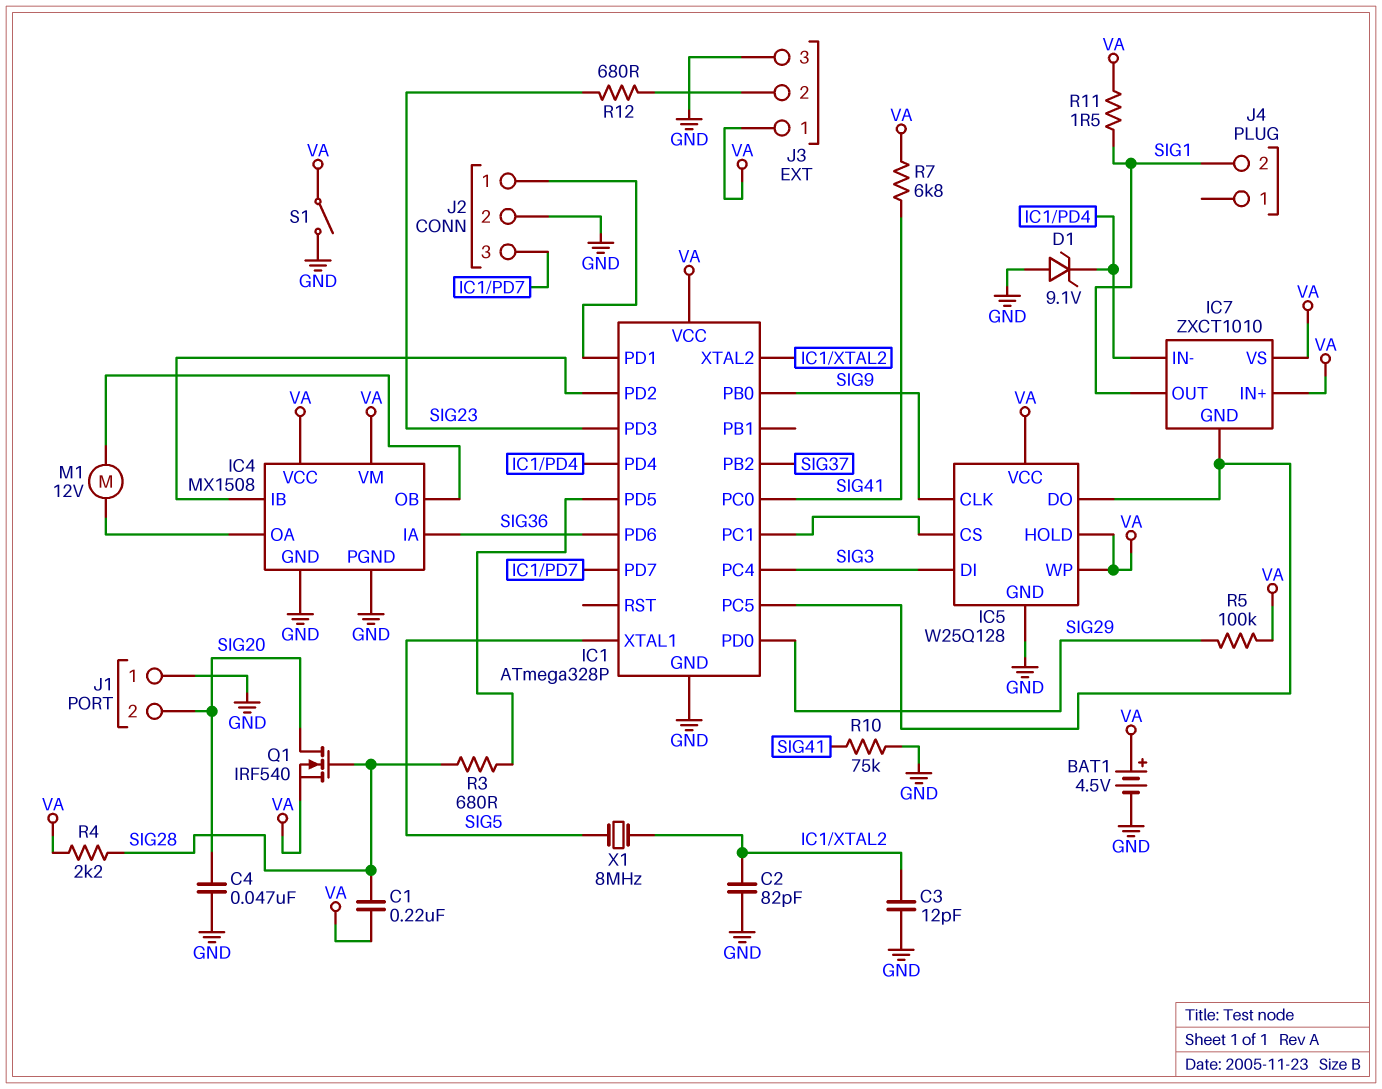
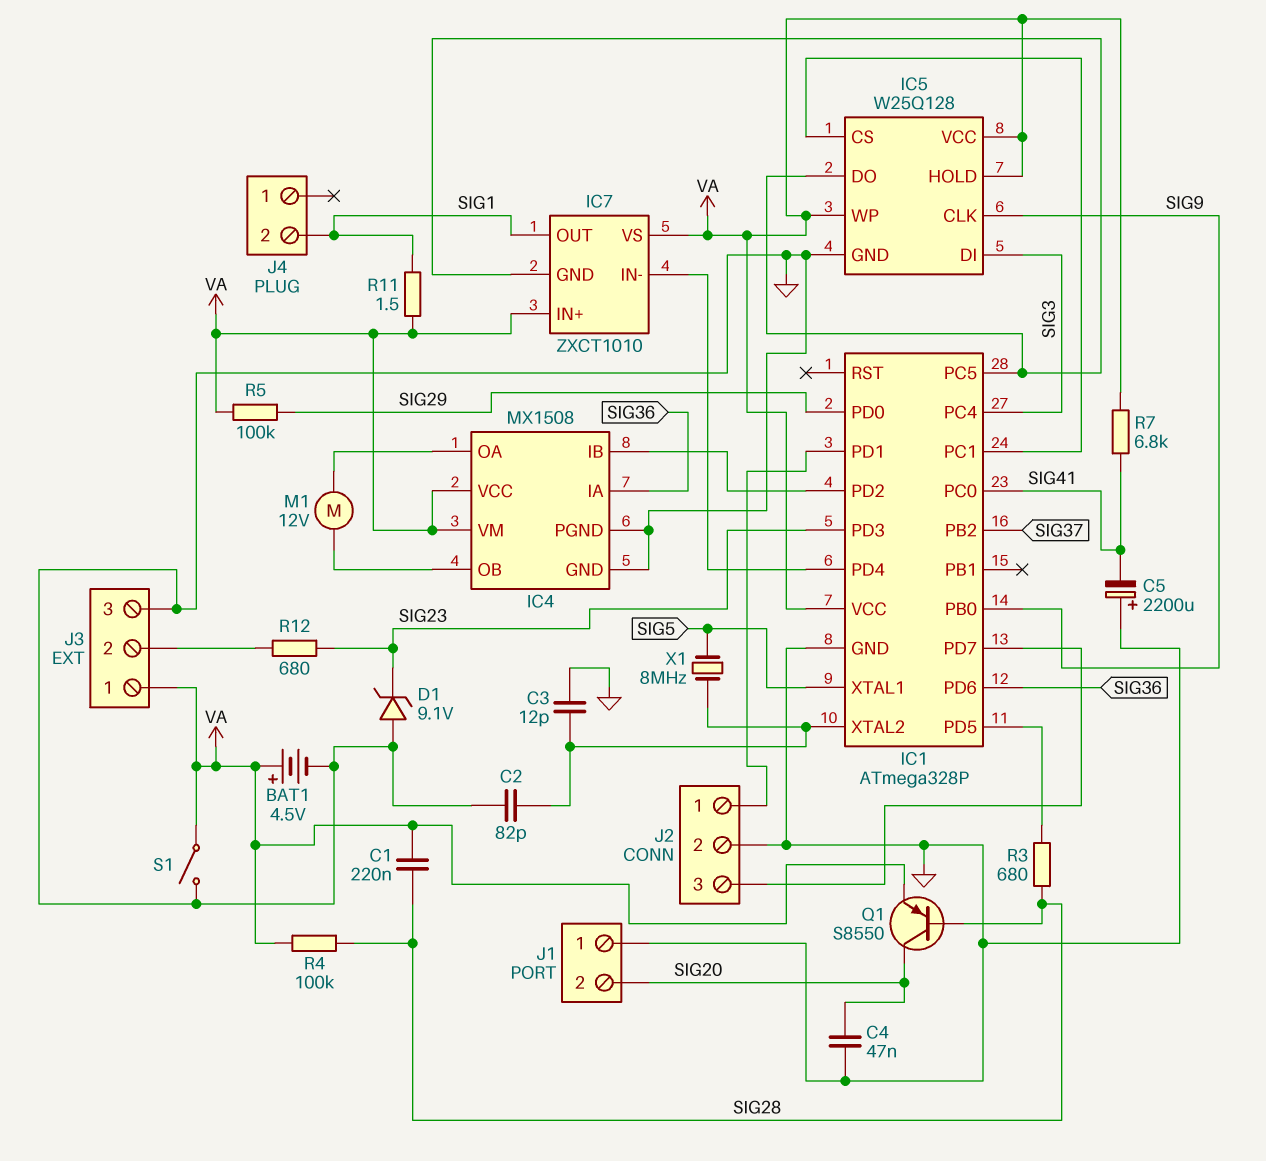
C5: none -> 2200uF (plus GND, minus SIG41)
D1: zener 9.1V (A GND, K IC1/PD4) -> zener 9.1V (A GND, K SIG23)
Q1: NMOS IRF540 (G SIG28, D SIG20, S VA) -> PNP S8550 (B SIG28, C SIG20, E VA)
R4: 2.2k (SIG28, VA) -> 100k (SIG28, VA)
R10: 75k (GND, SIG41) -> none

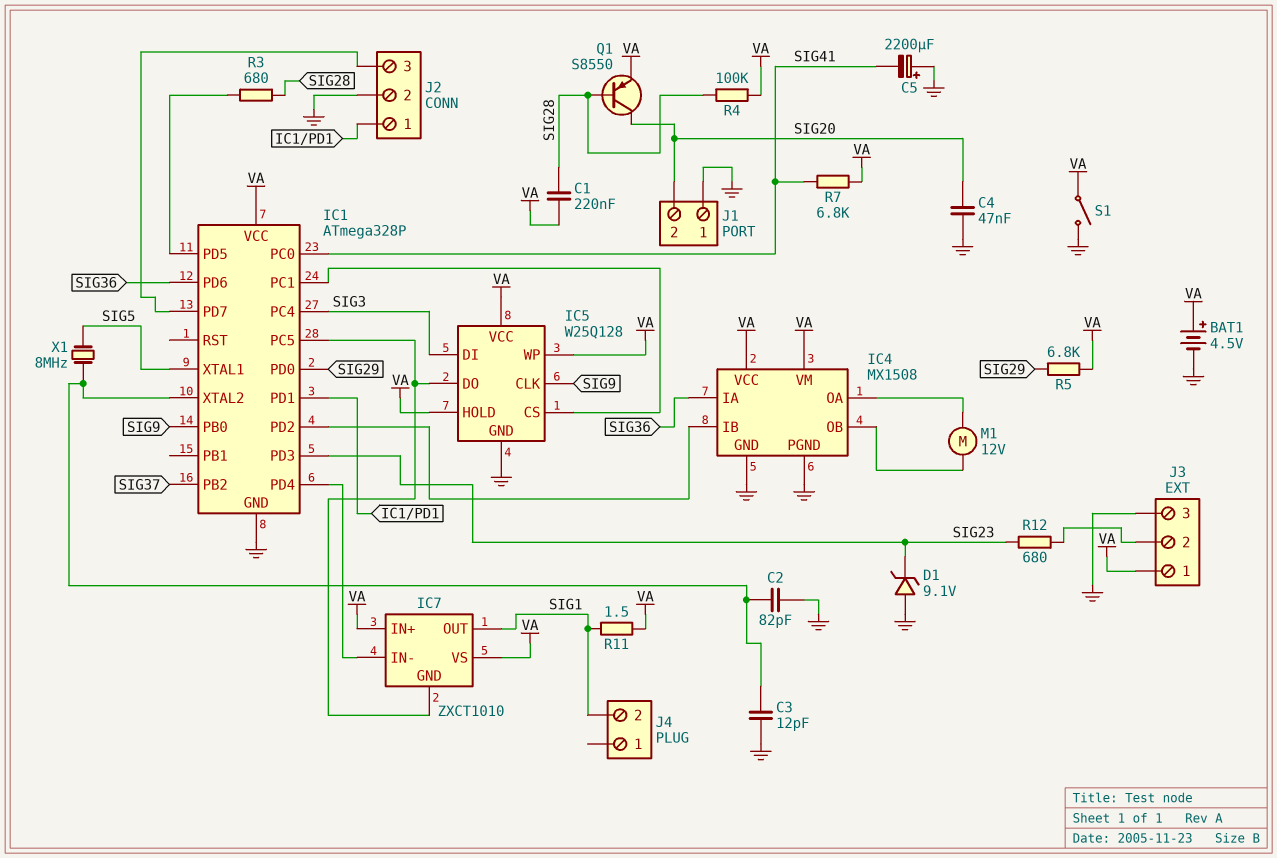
R5: 100k (SIG29, VA) -> 6.8k (SIG29, VA)

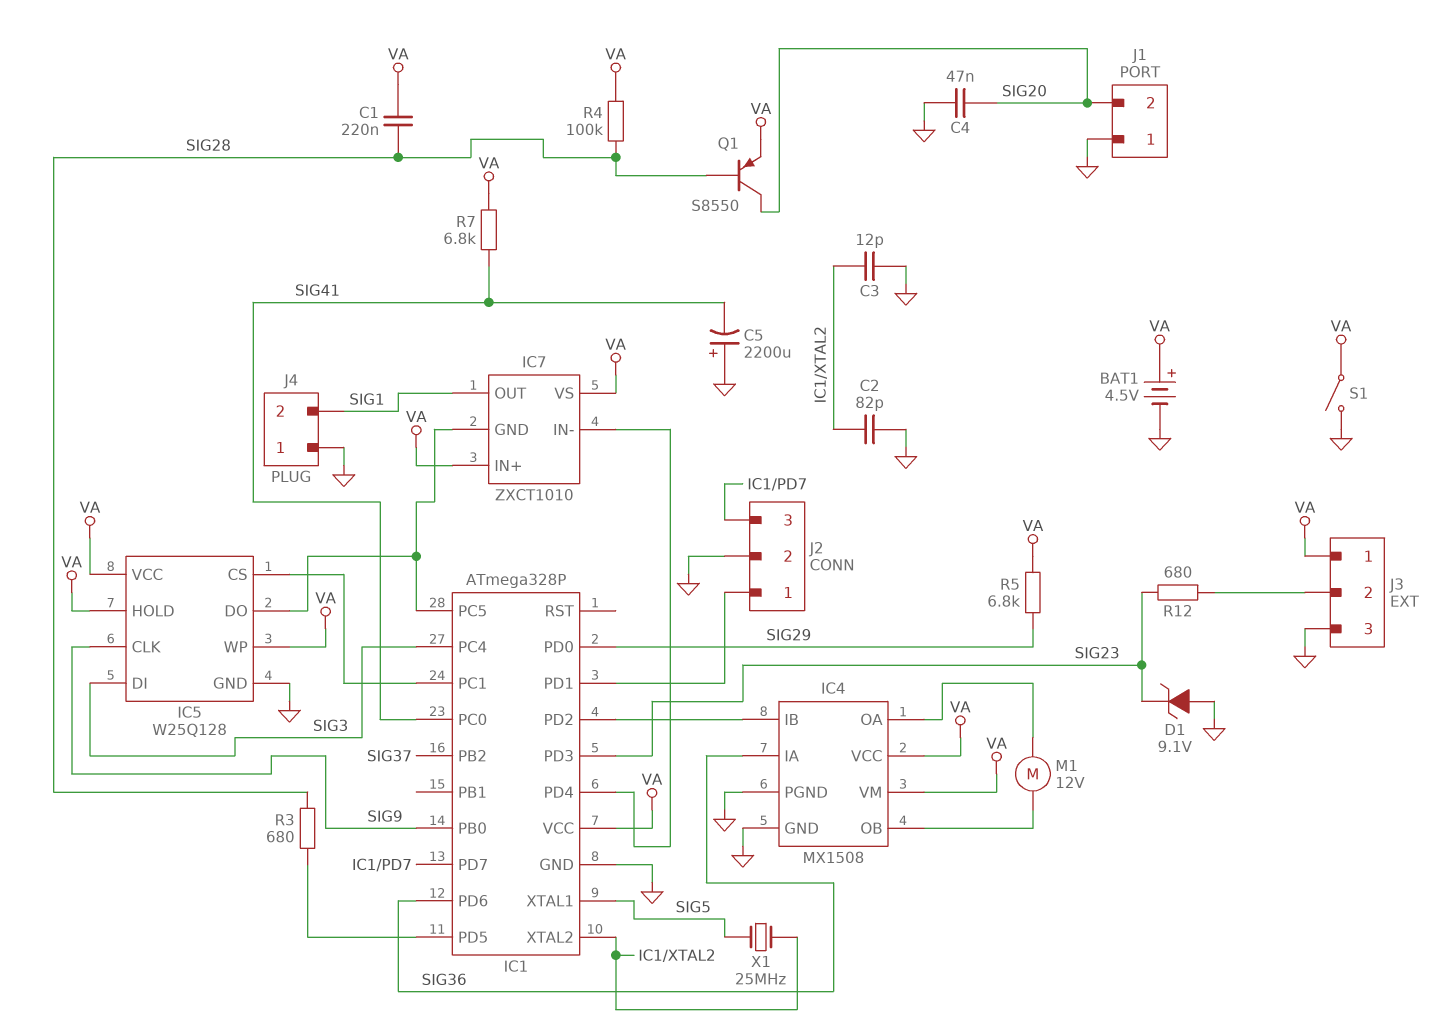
J4 pin 1: none -> GND
R11: 1.5 (SIG1, VA) -> none
X1: 8MHz (IC1/XTAL2, SIG5) -> 25MHz (IC1/XTAL2, SIG5)

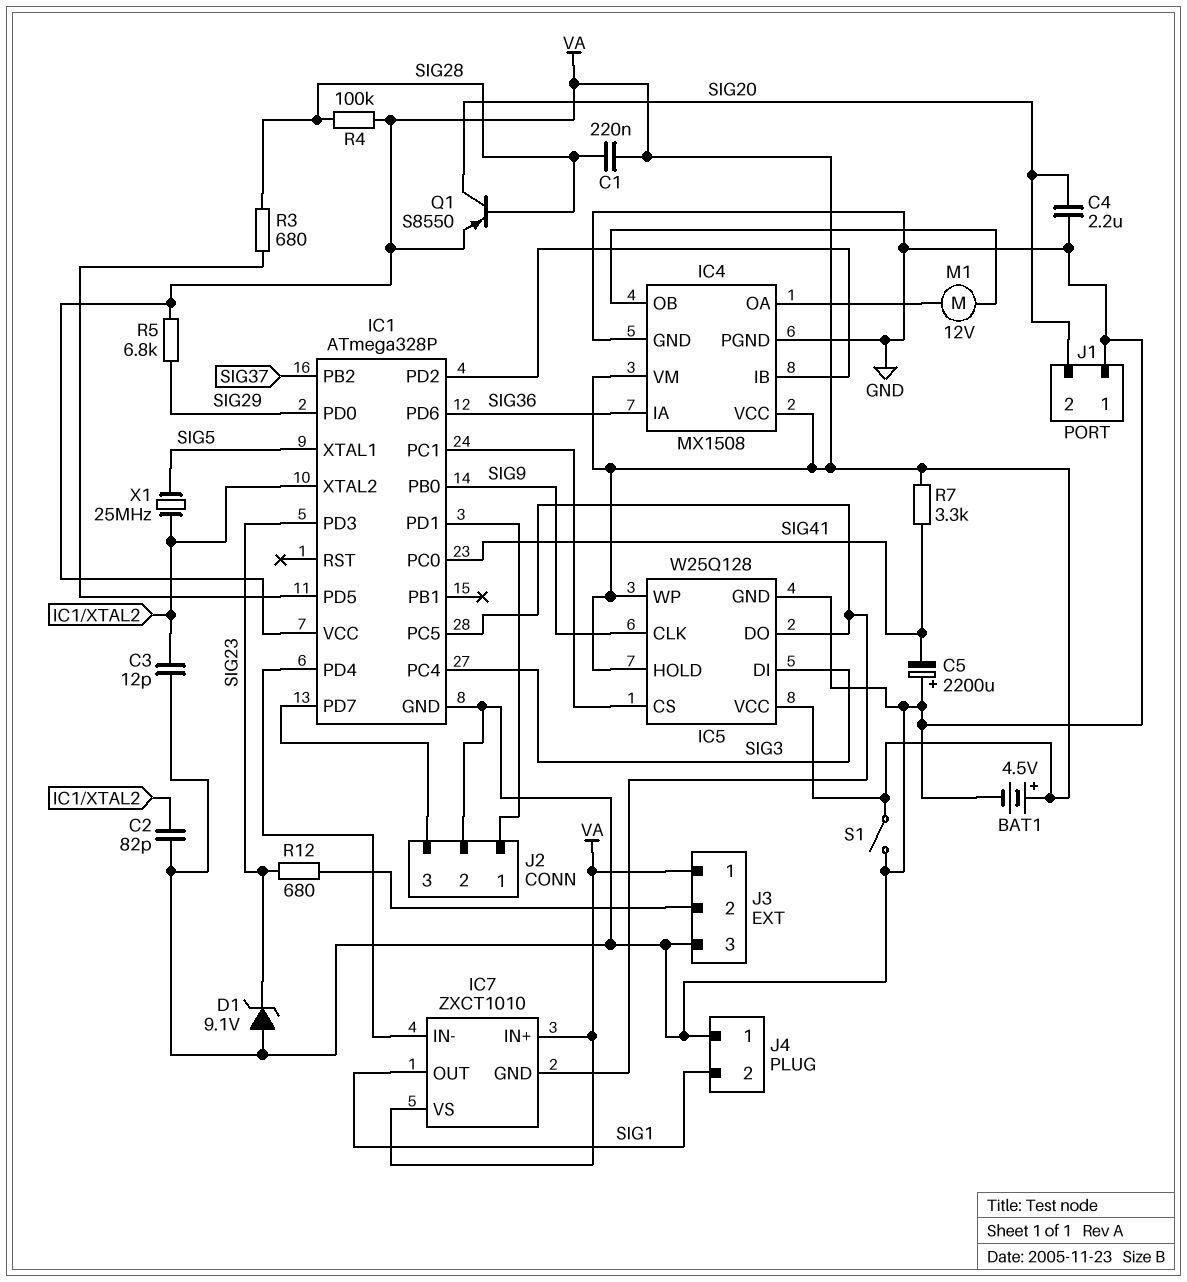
C4: 47nF (GND, SIG20) -> 2.2uF (GND, SIG20)
R7: 6.8k (SIG41, VA) -> 3.3k (SIG41, VA)

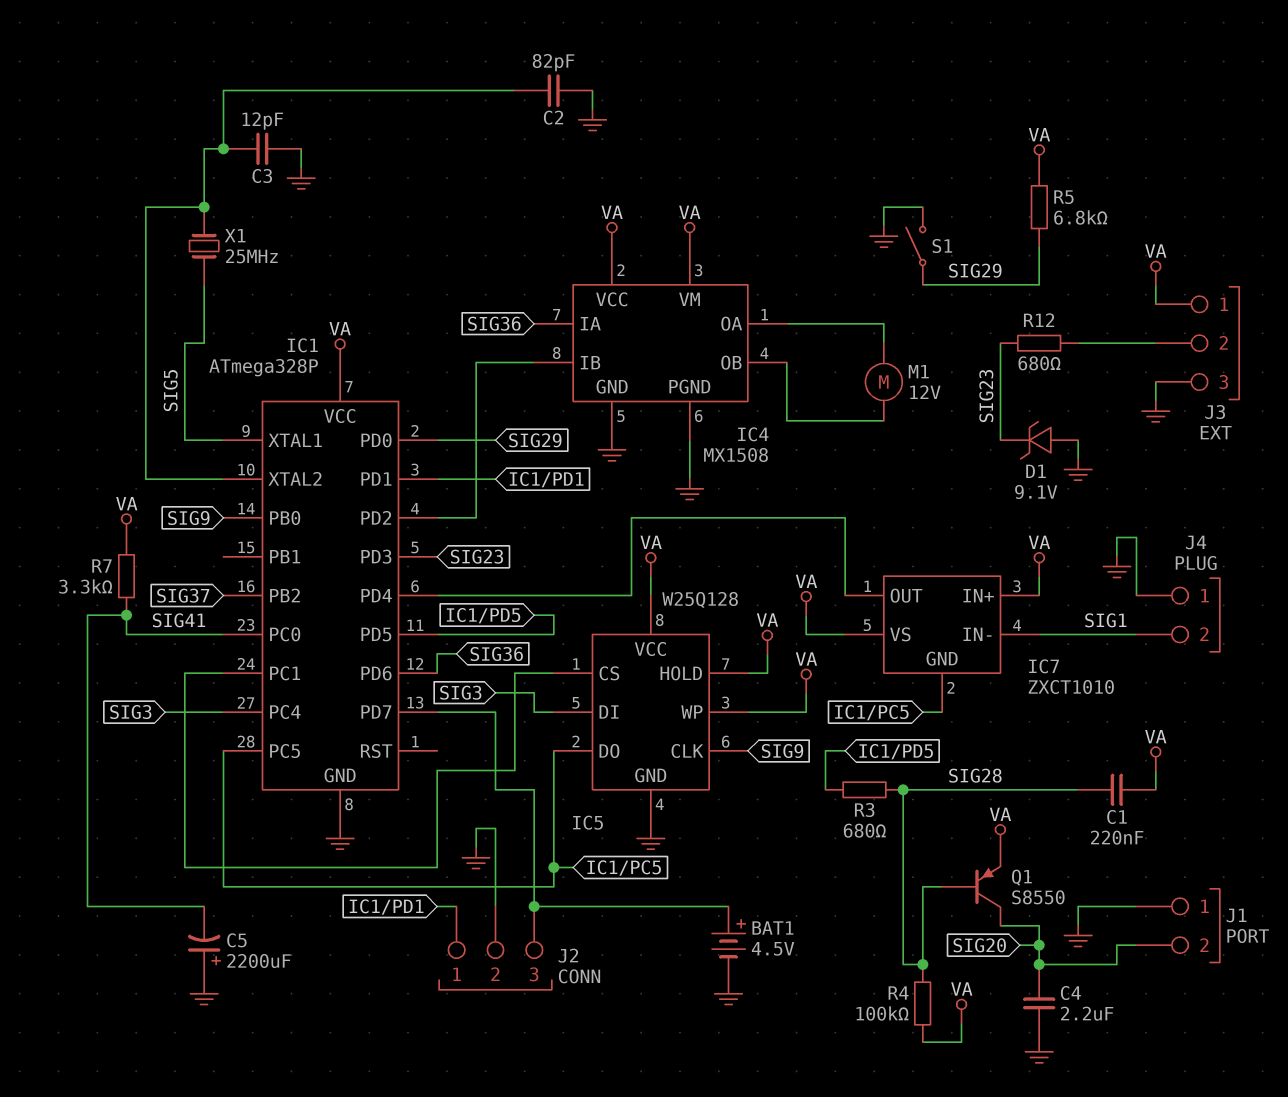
BAT1: 4.5V (plus VA, minus GND) -> 4.5V (plus IC1/PD7, minus GND)
IC7 pin IN-: IC1/PD4 -> SIG1
IC7 pin OUT: SIG1 -> IC1/PD4
S1: switch (GND, VA) -> switch (GND, SIG29)

